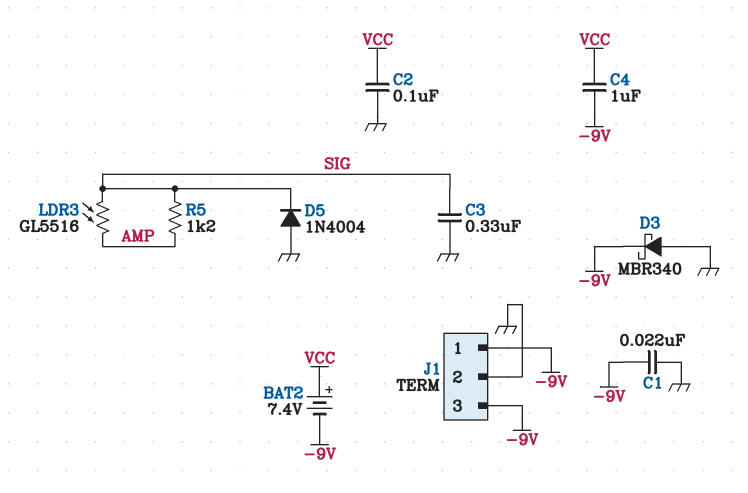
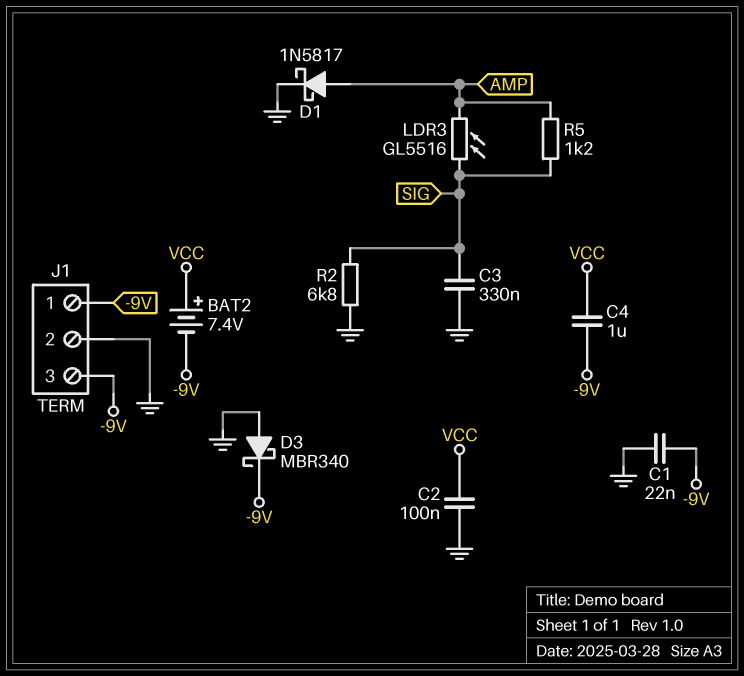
D1: none -> schottky 1N5817 (A AMP, K GND)
D5: diode 1N4004 (A GND, K SIG) -> none
R2: none -> 6.8k (GND, SIG)

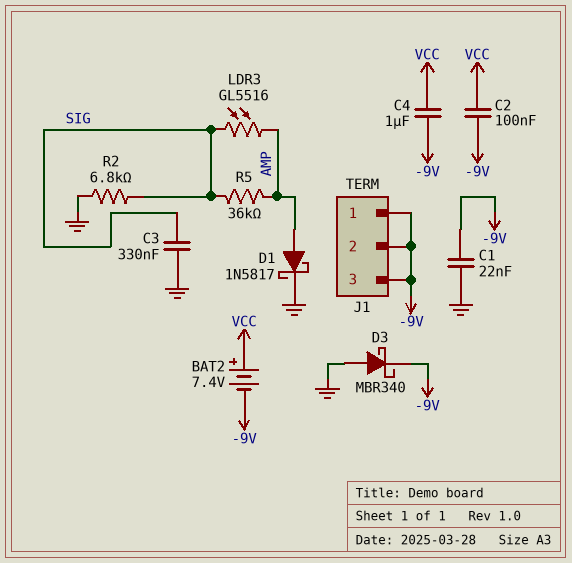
C2: 100nF (GND, VCC) -> 100nF (-9V, VCC)
J1 pin 2: GND -> -9V
R5: 1.2k (AMP, SIG) -> 36k (AMP, SIG)

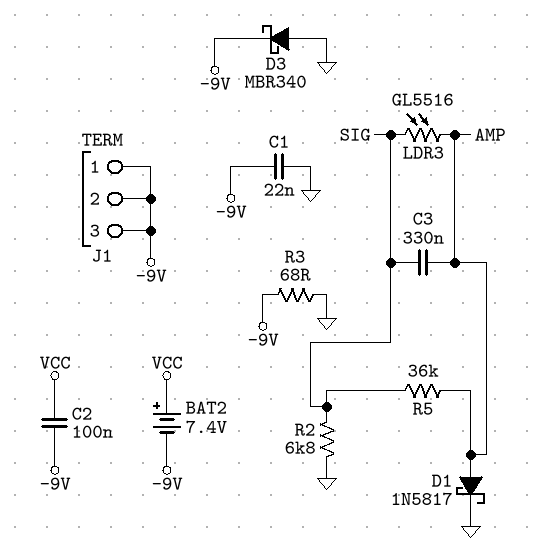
C3: 330nF (GND, SIG) -> 330nF (AMP, SIG)
C4: 1uF (-9V, VCC) -> none
R3: none -> 68 (-9V, GND)

